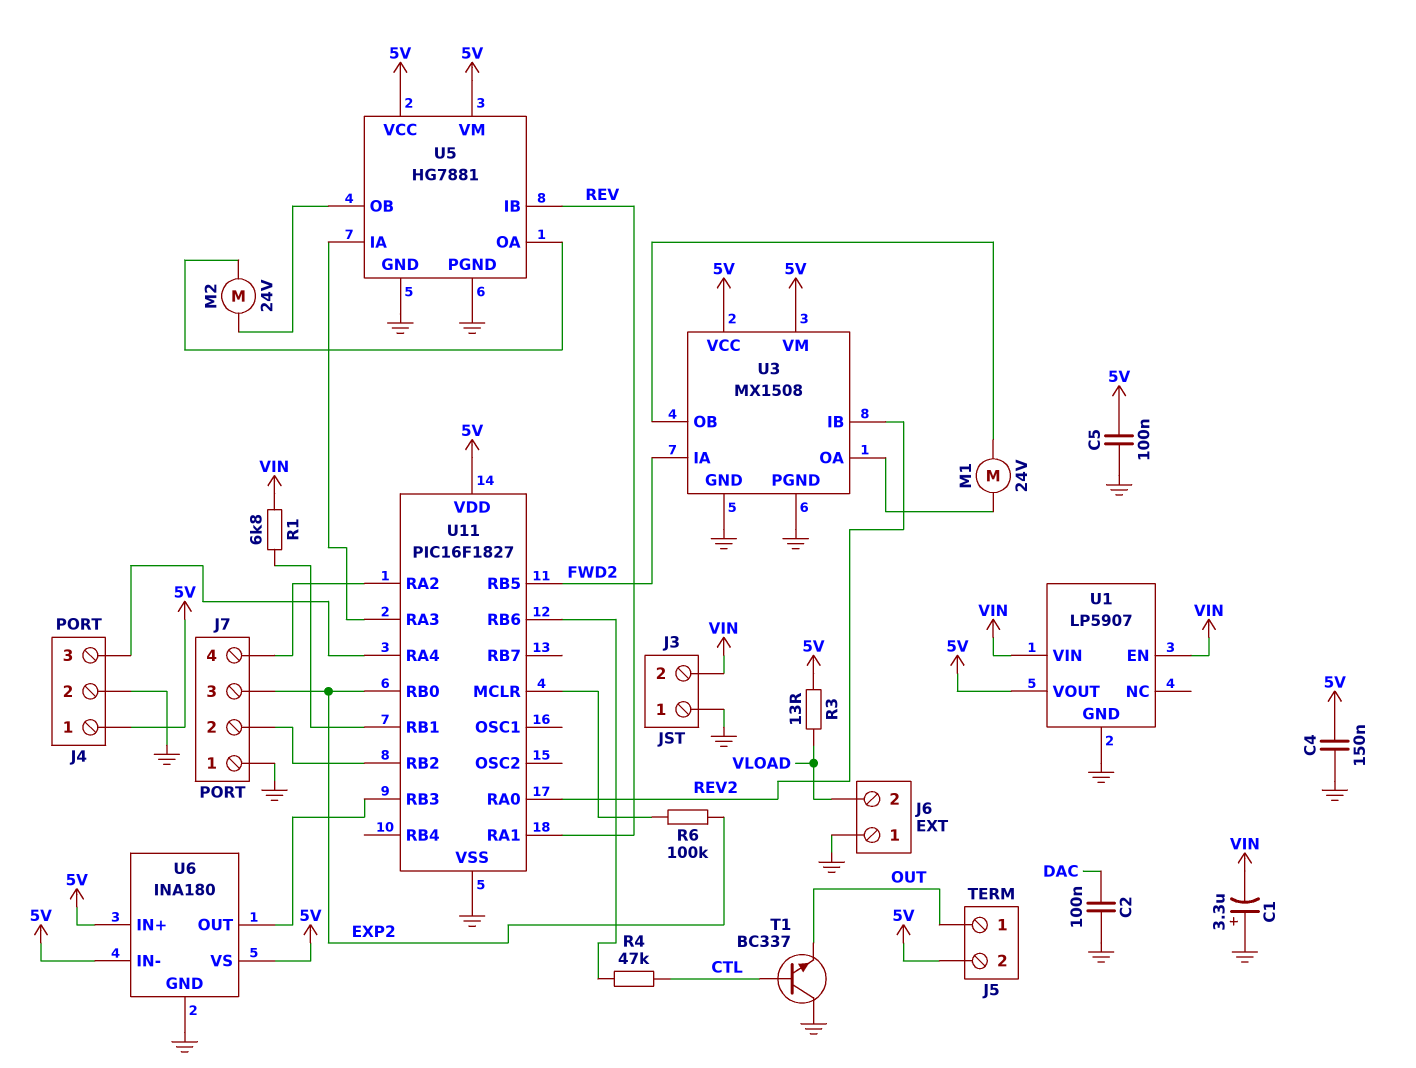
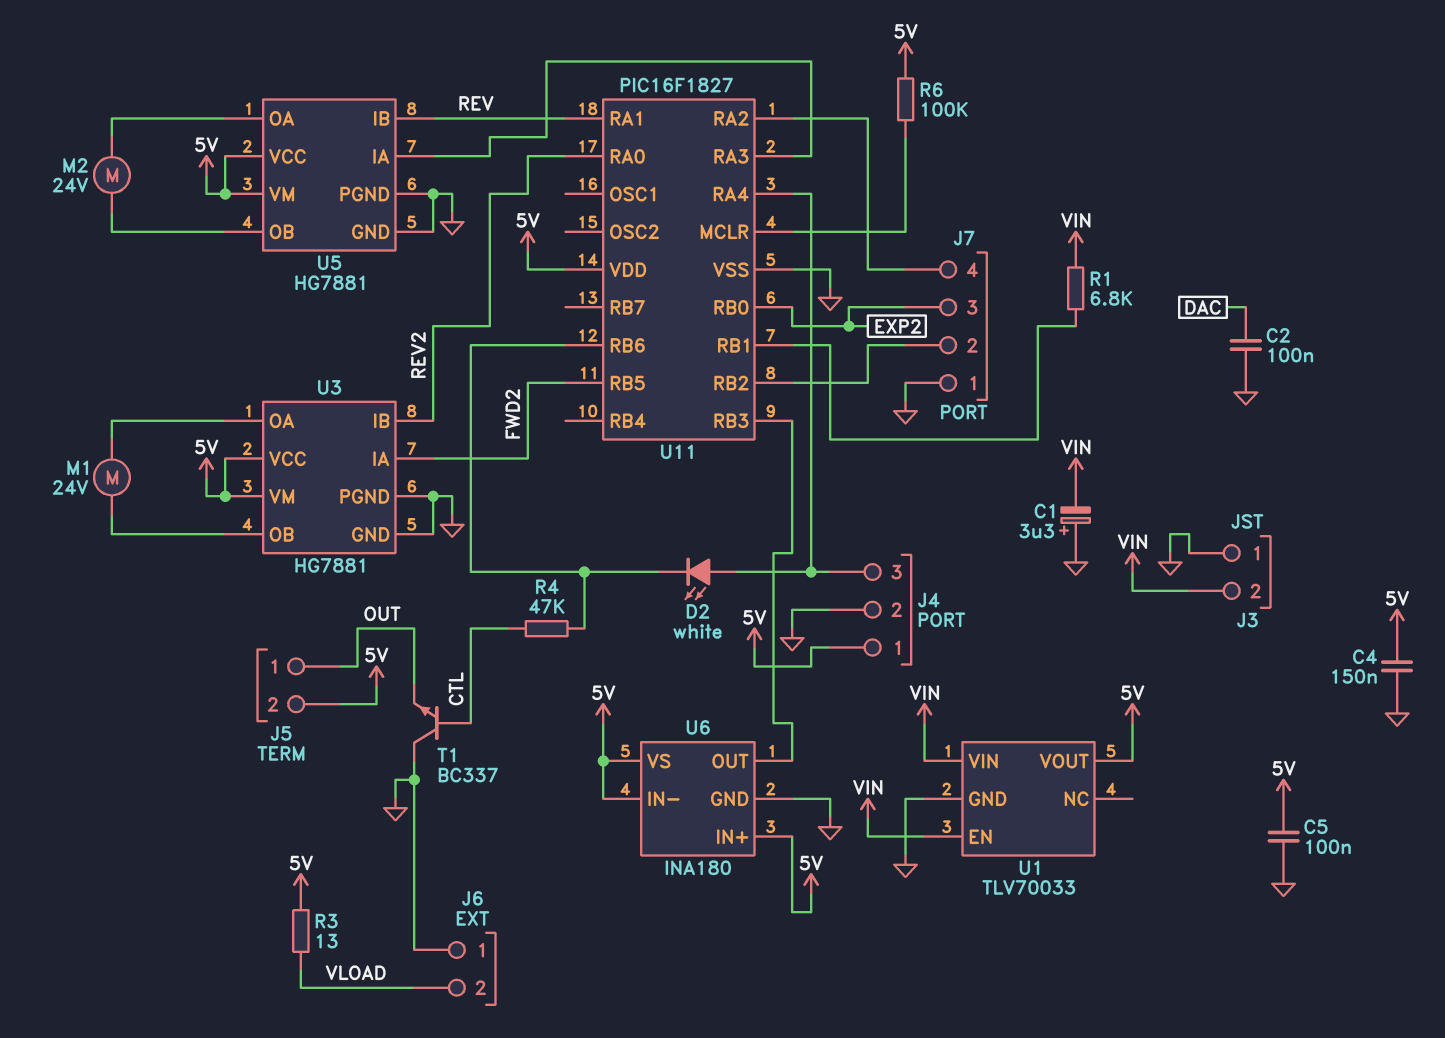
D2: none -> LED white (A J4/3, K U11/RB6)
R6: 100k (EXP2, U11/MCLR) -> 100k (5V, U11/MCLR)
U1: LP5907 -> TLV70033
U3: MX1508 -> HG7881

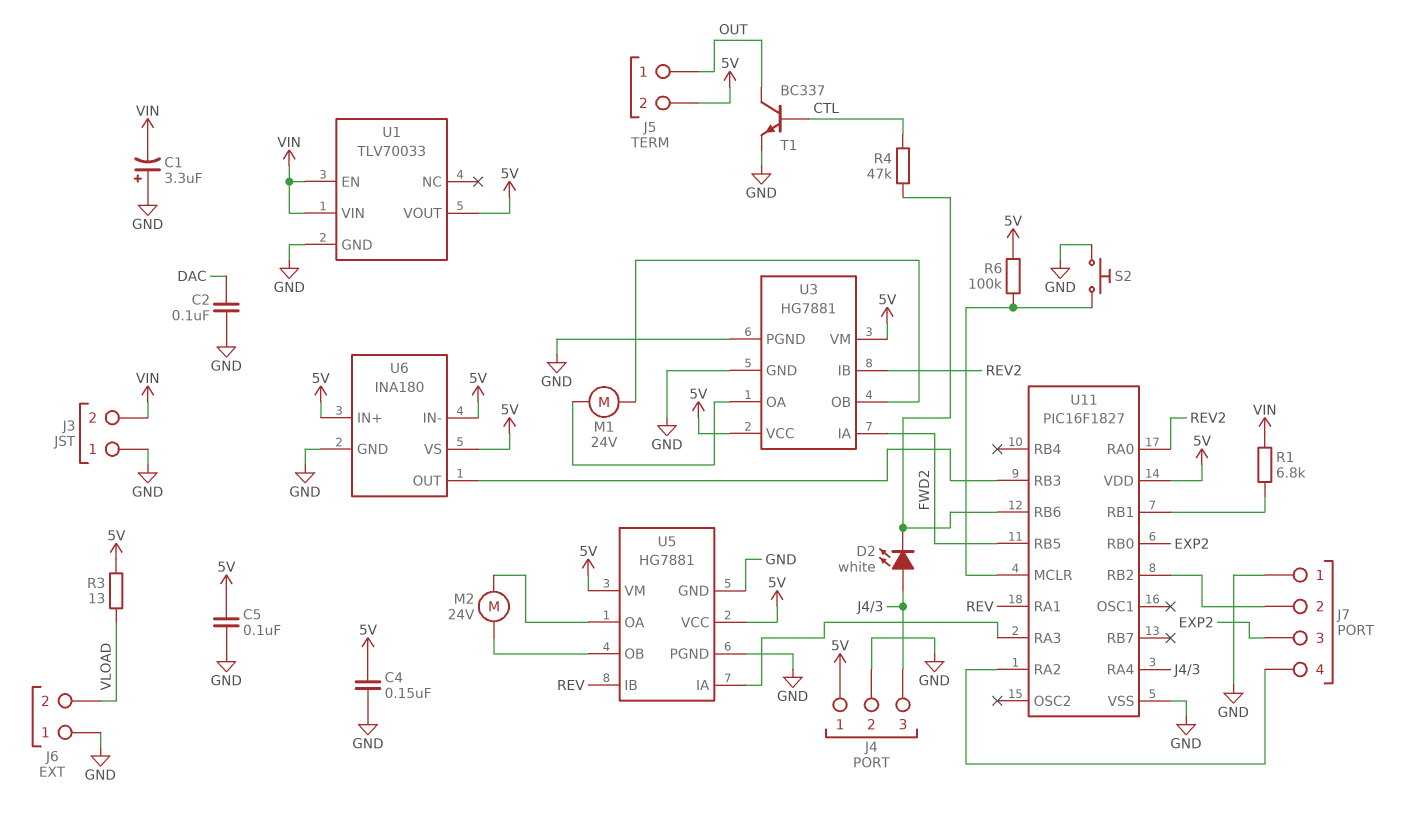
S2: none -> button (GND, U11/MCLR)
T1: NPN BC337 (B CTL, C GND, E OUT) -> NPN BC337 (B CTL, C OUT, E GND)

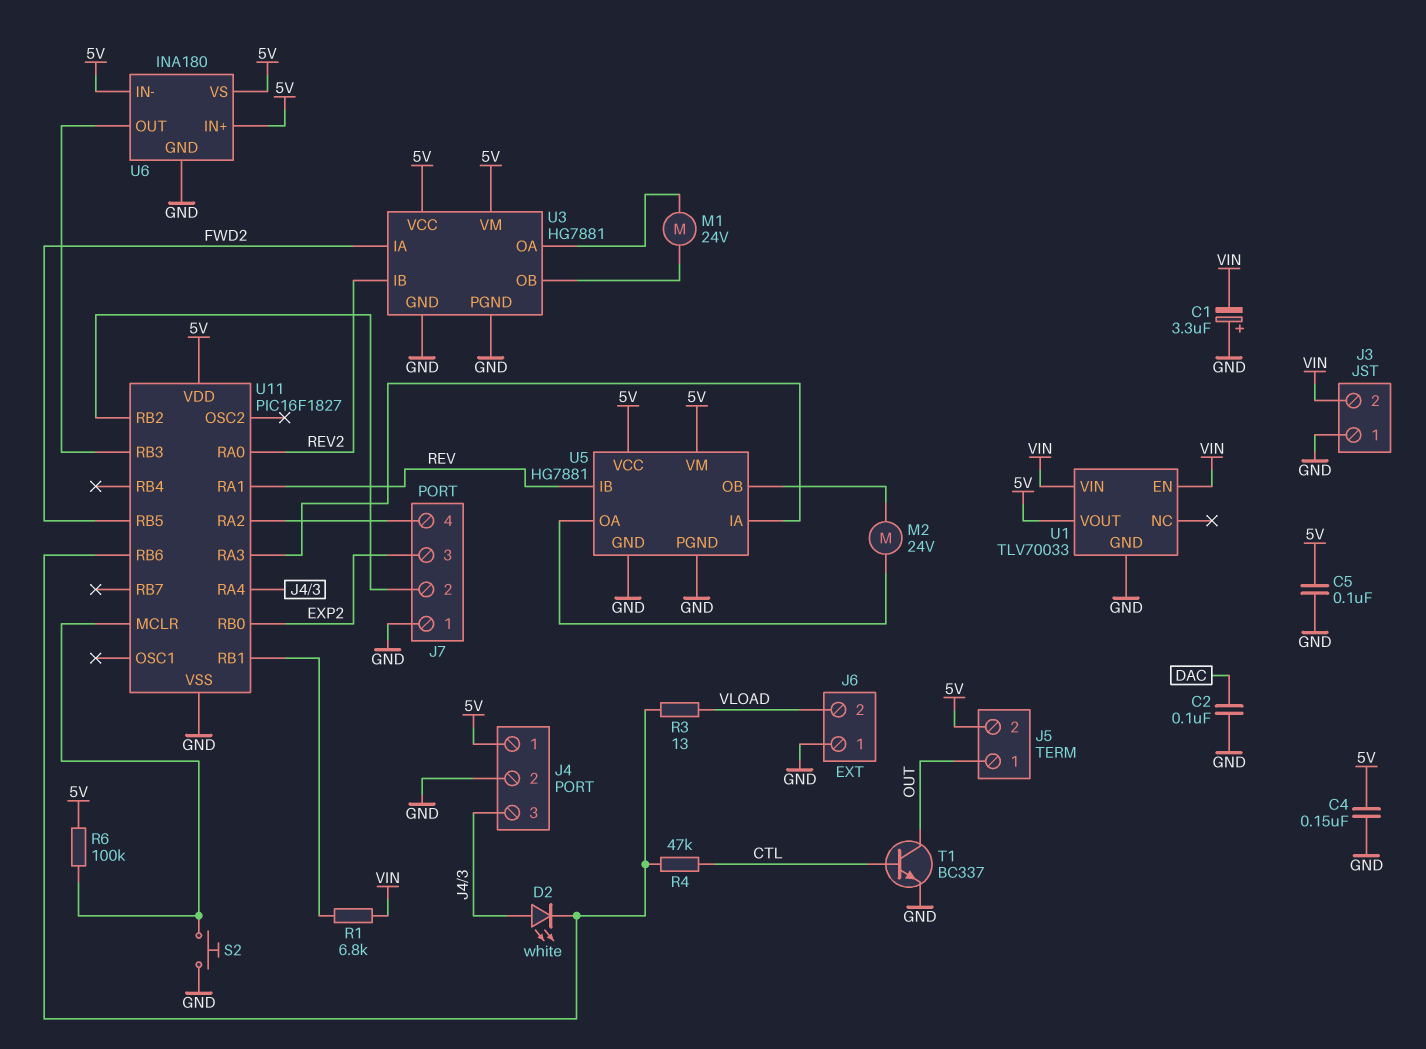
R3: 13 (5V, VLOAD) -> 13 (U11/RB6, VLOAD)

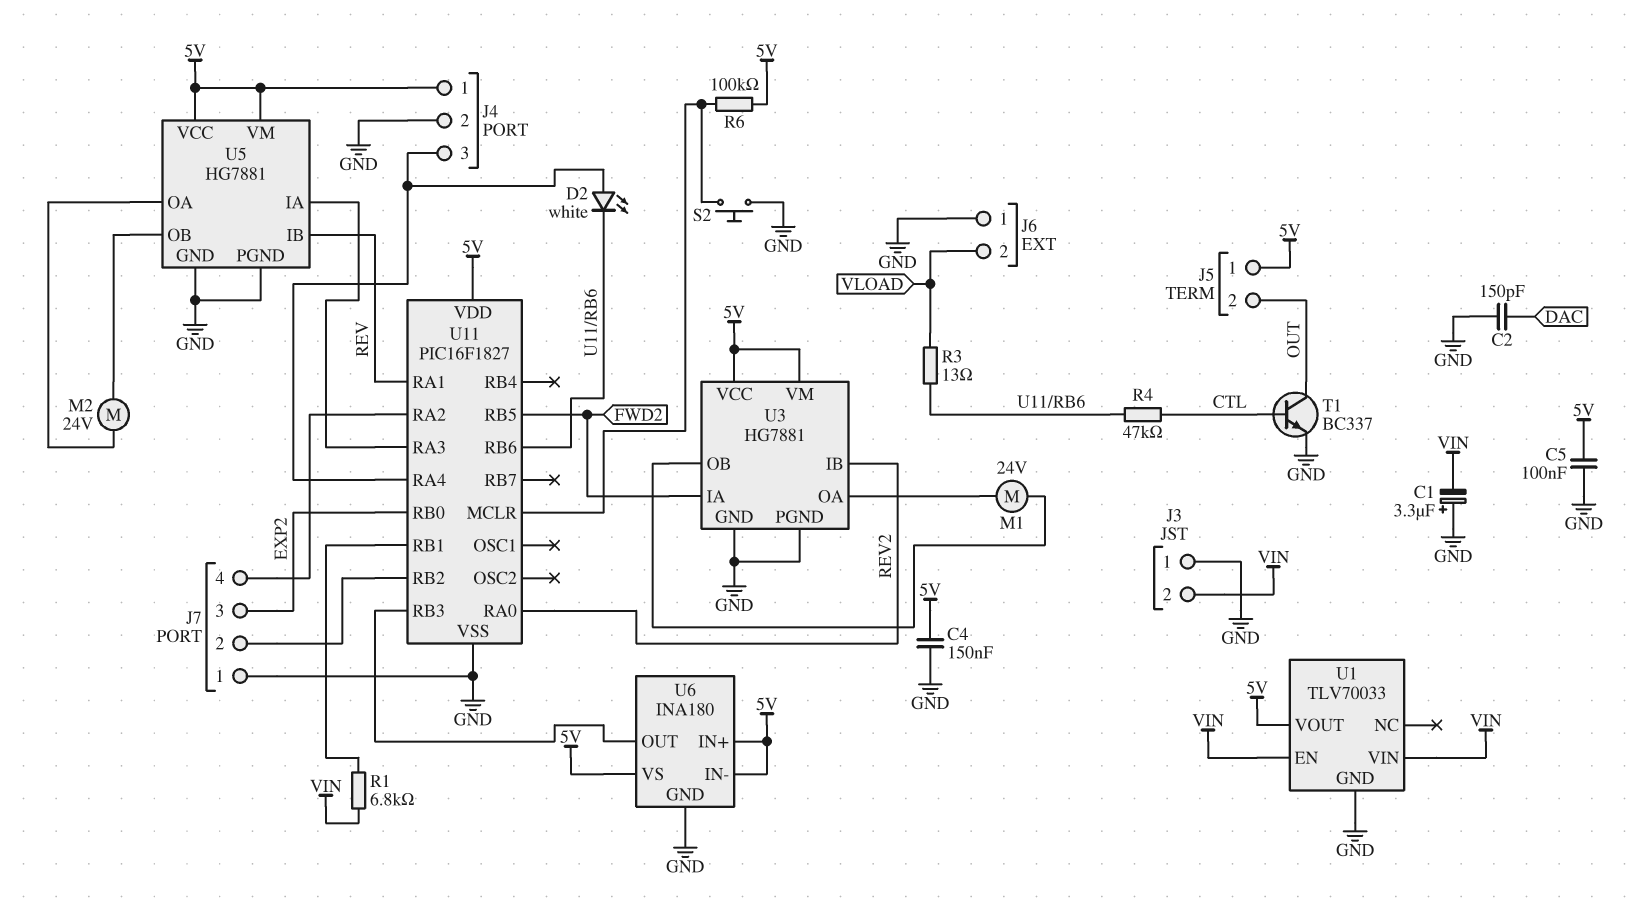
C2: 100nF (DAC, GND) -> 150pF (DAC, GND)
J5 pin 1: OUT -> 5V
J5 pin 2: 5V -> OUT

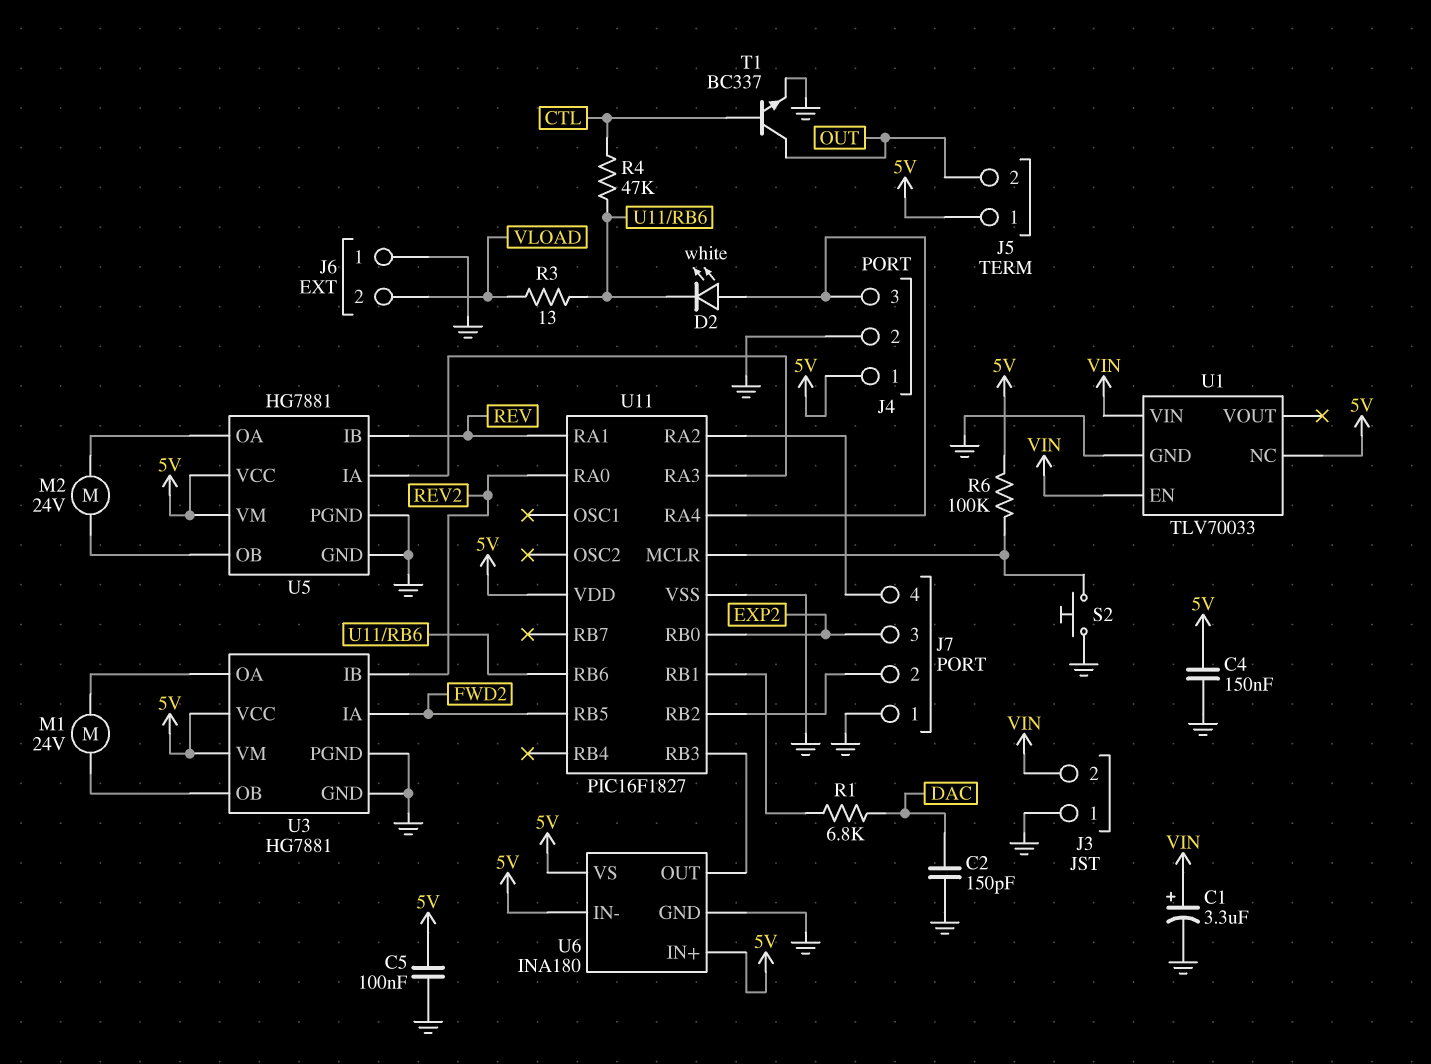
C1: 3.3uF (plus GND, minus VIN) -> 3.3uF (plus VIN, minus GND)
R1: 6.8k (U11/RB1, VIN) -> 6.8k (DAC, U11/RB1)
U1 pin NC: none -> 5V
U1 pin VOUT: 5V -> none

